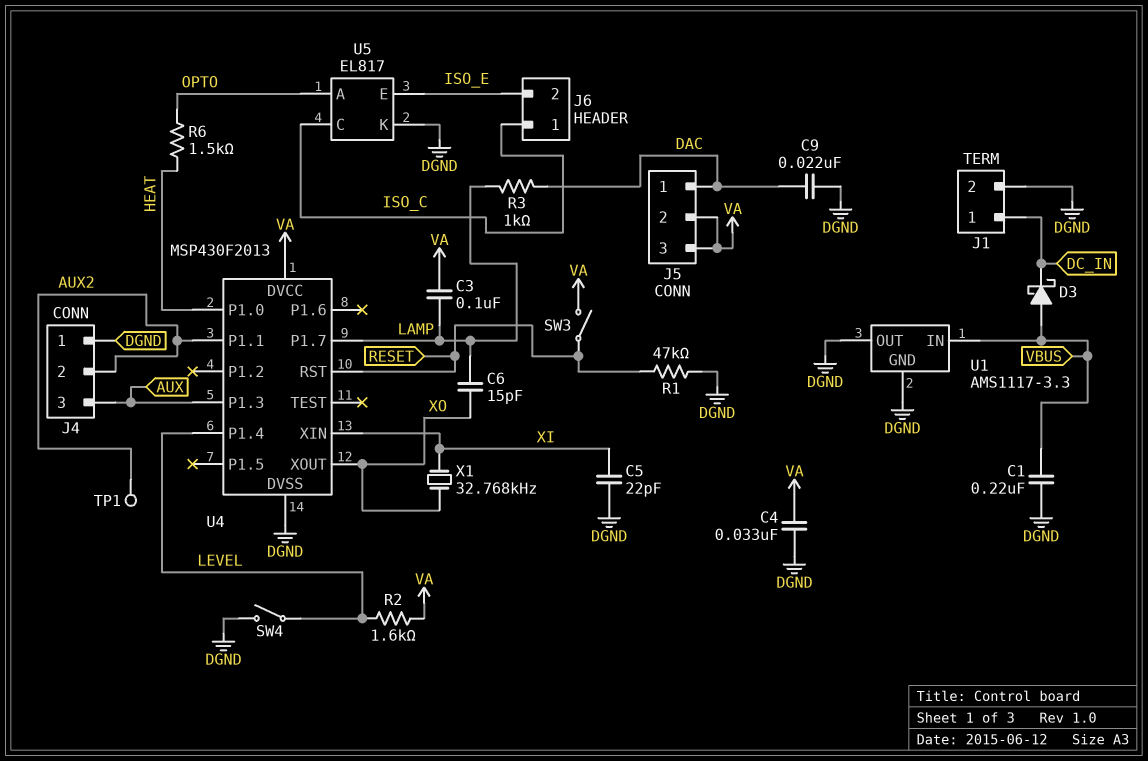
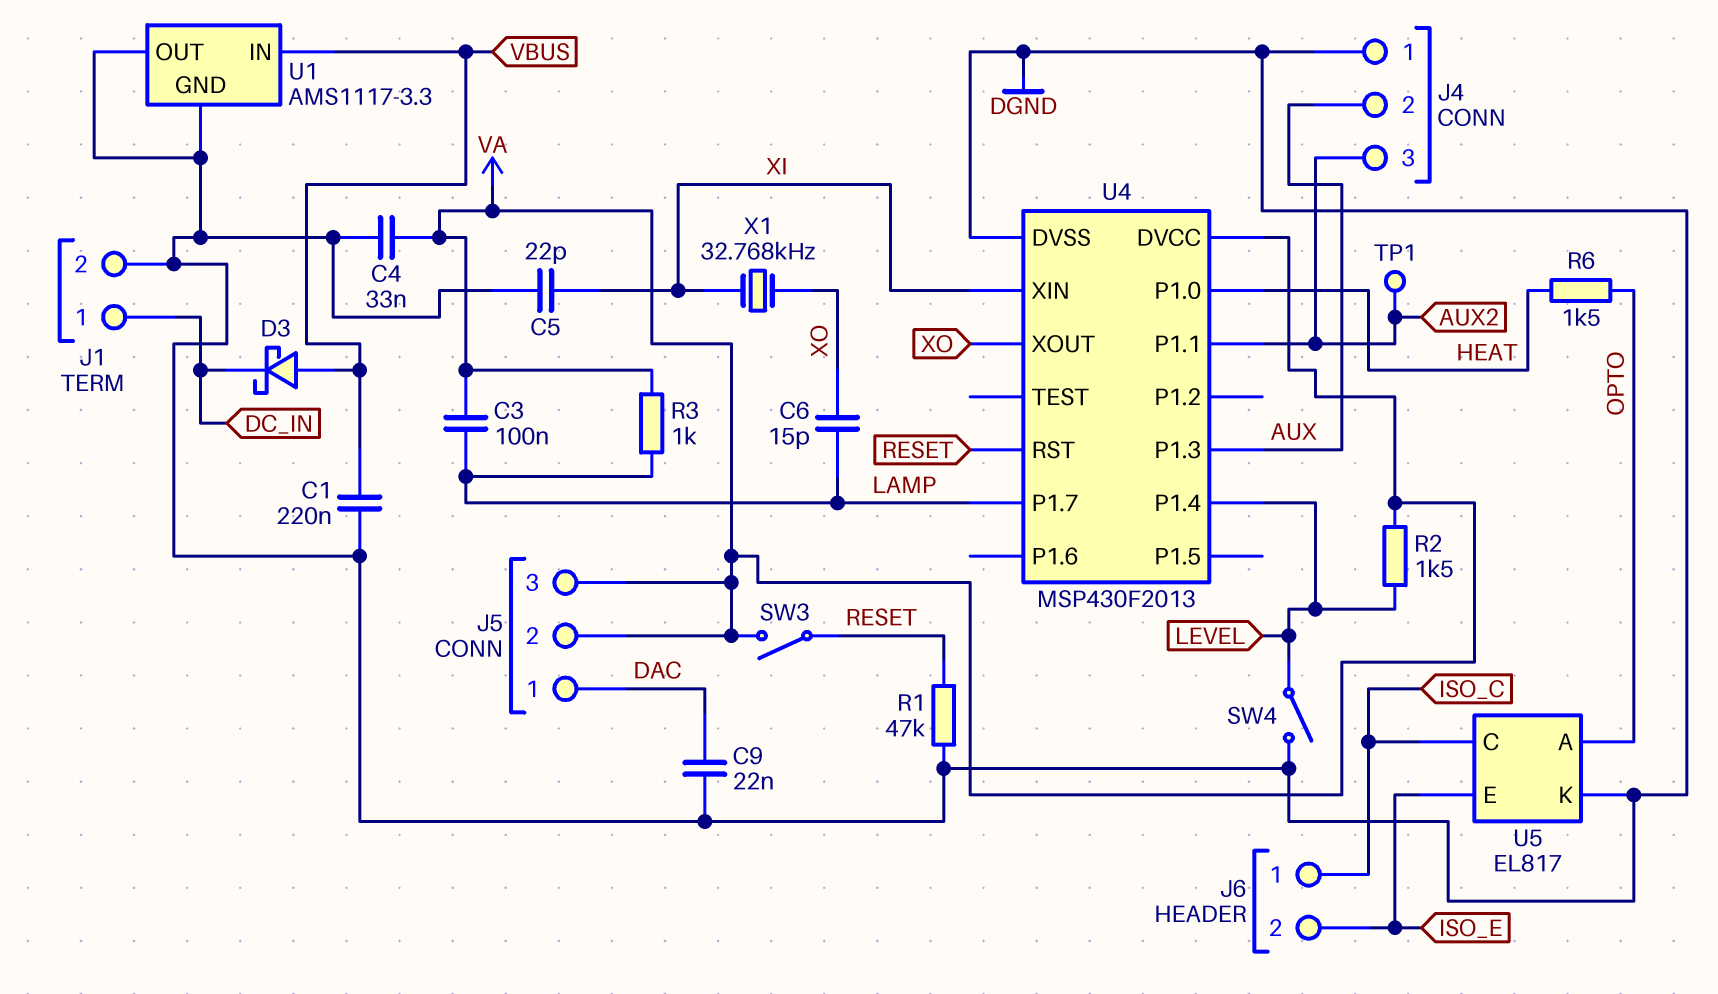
J4 pin 2: AUX2 -> AUX
J4 pin 3: AUX -> AUX2
R2: 1.6k (LEVEL, VA) -> 1.5k (LEVEL, VA)
R3: 1k (DAC, LAMP) -> 1k (LAMP, VA)

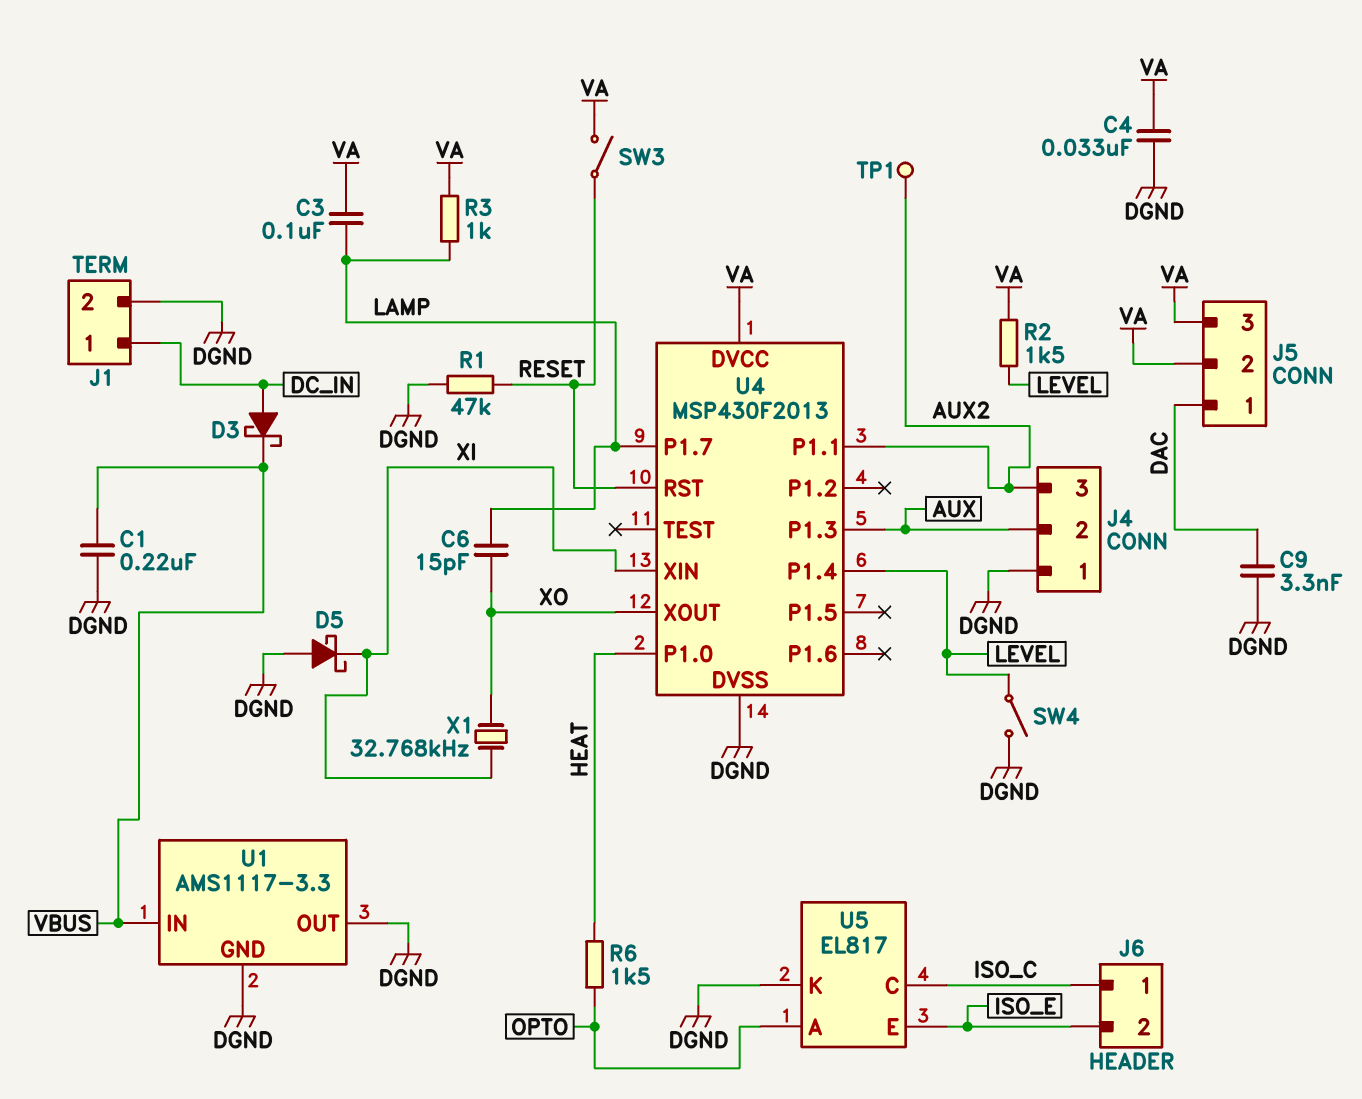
C5: 22pF (DGND, XI) -> none
C9: 22nF (DAC, DGND) -> 3.3nF (DAC, DGND)
D3: schottky (A VBUS, K DC_IN) -> schottky (A DC_IN, K VBUS)
D5: none -> schottky (A DGND, K XI)

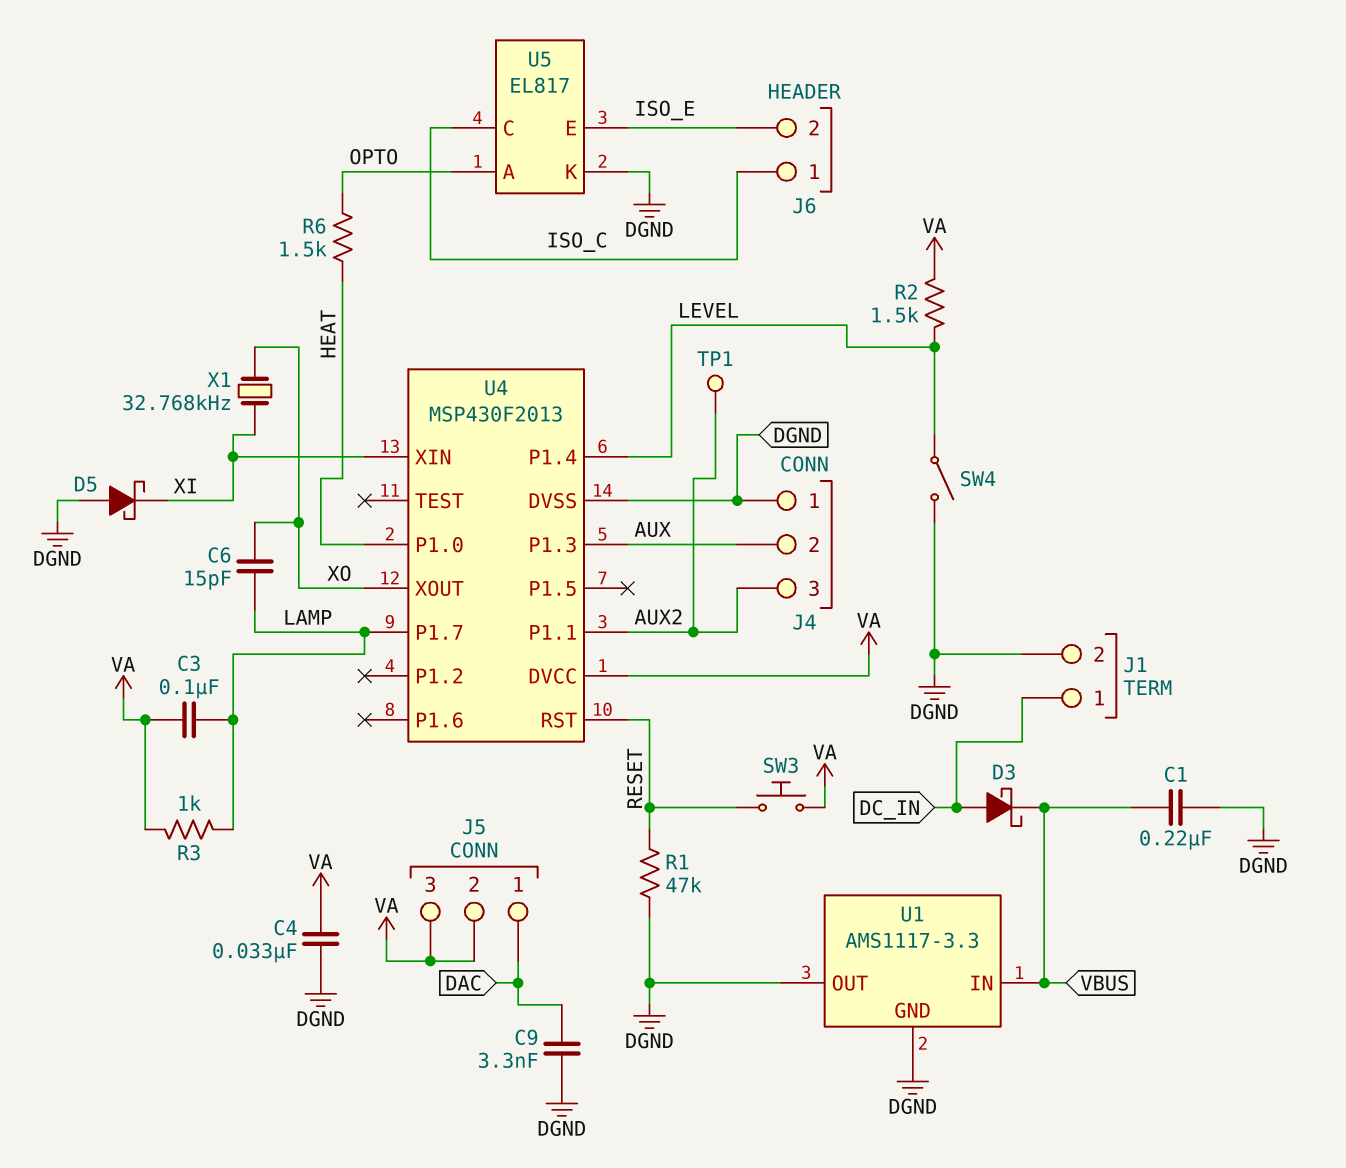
SW3: switch (RESET, VA) -> button (RESET, VA)

